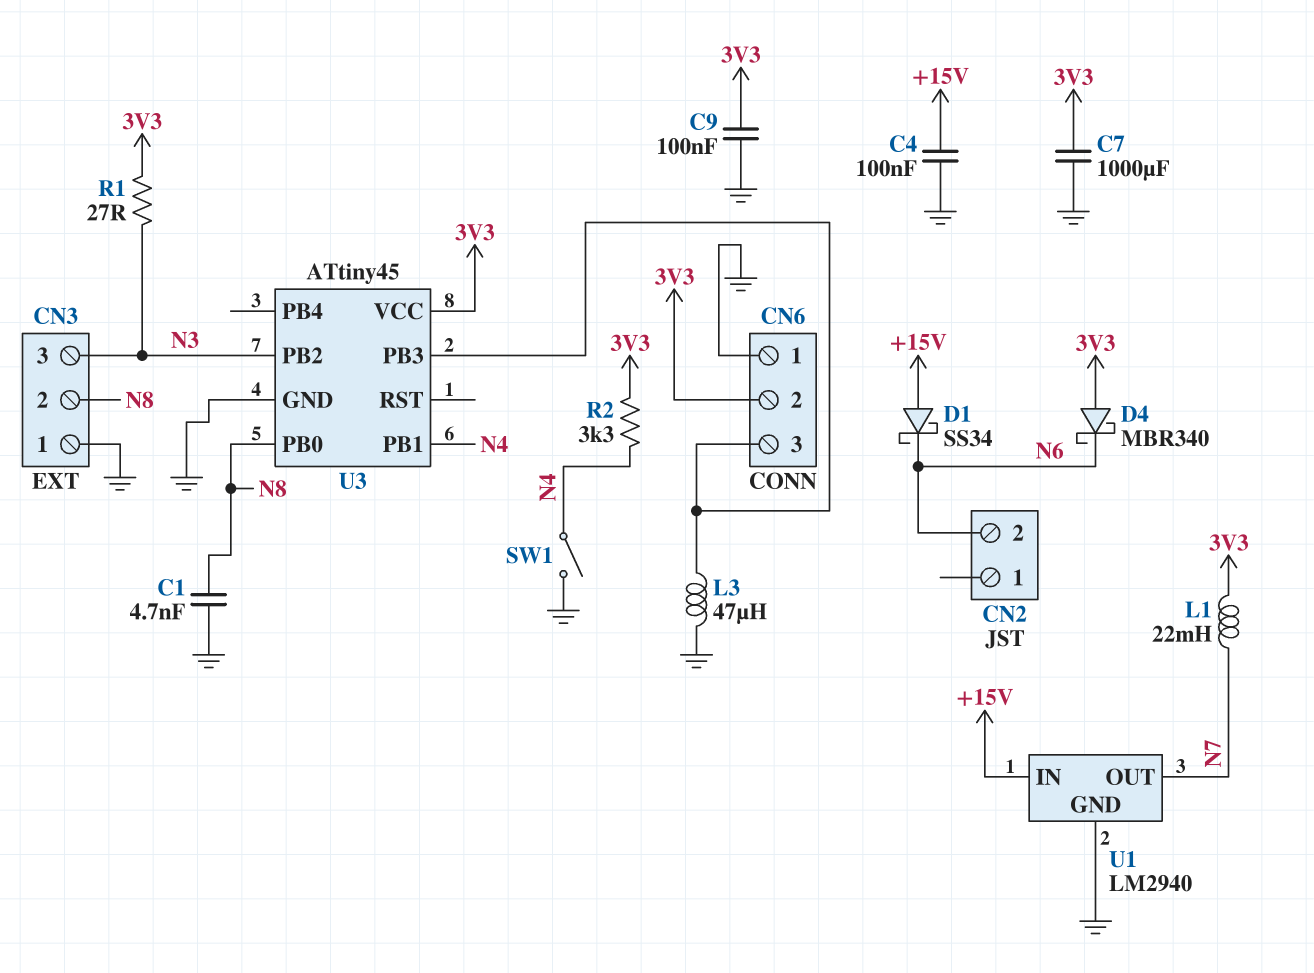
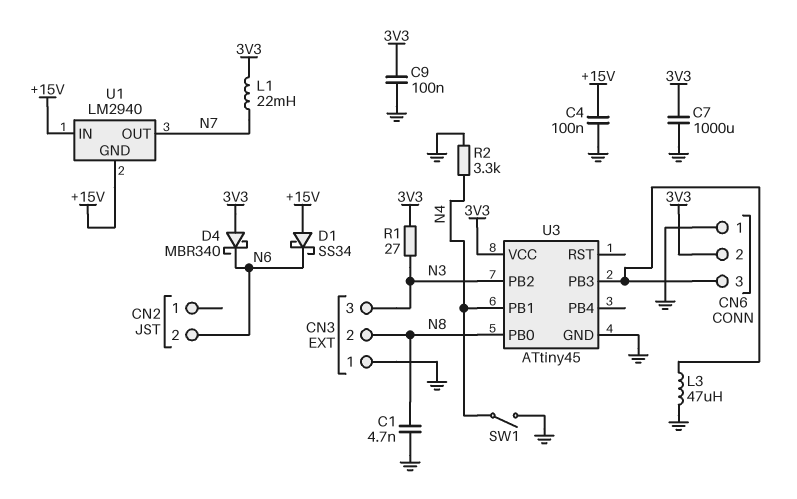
R2: 3.3k (3V3, N4) -> 3.3k (GND, N4)
U1 pin GND: GND -> +15V

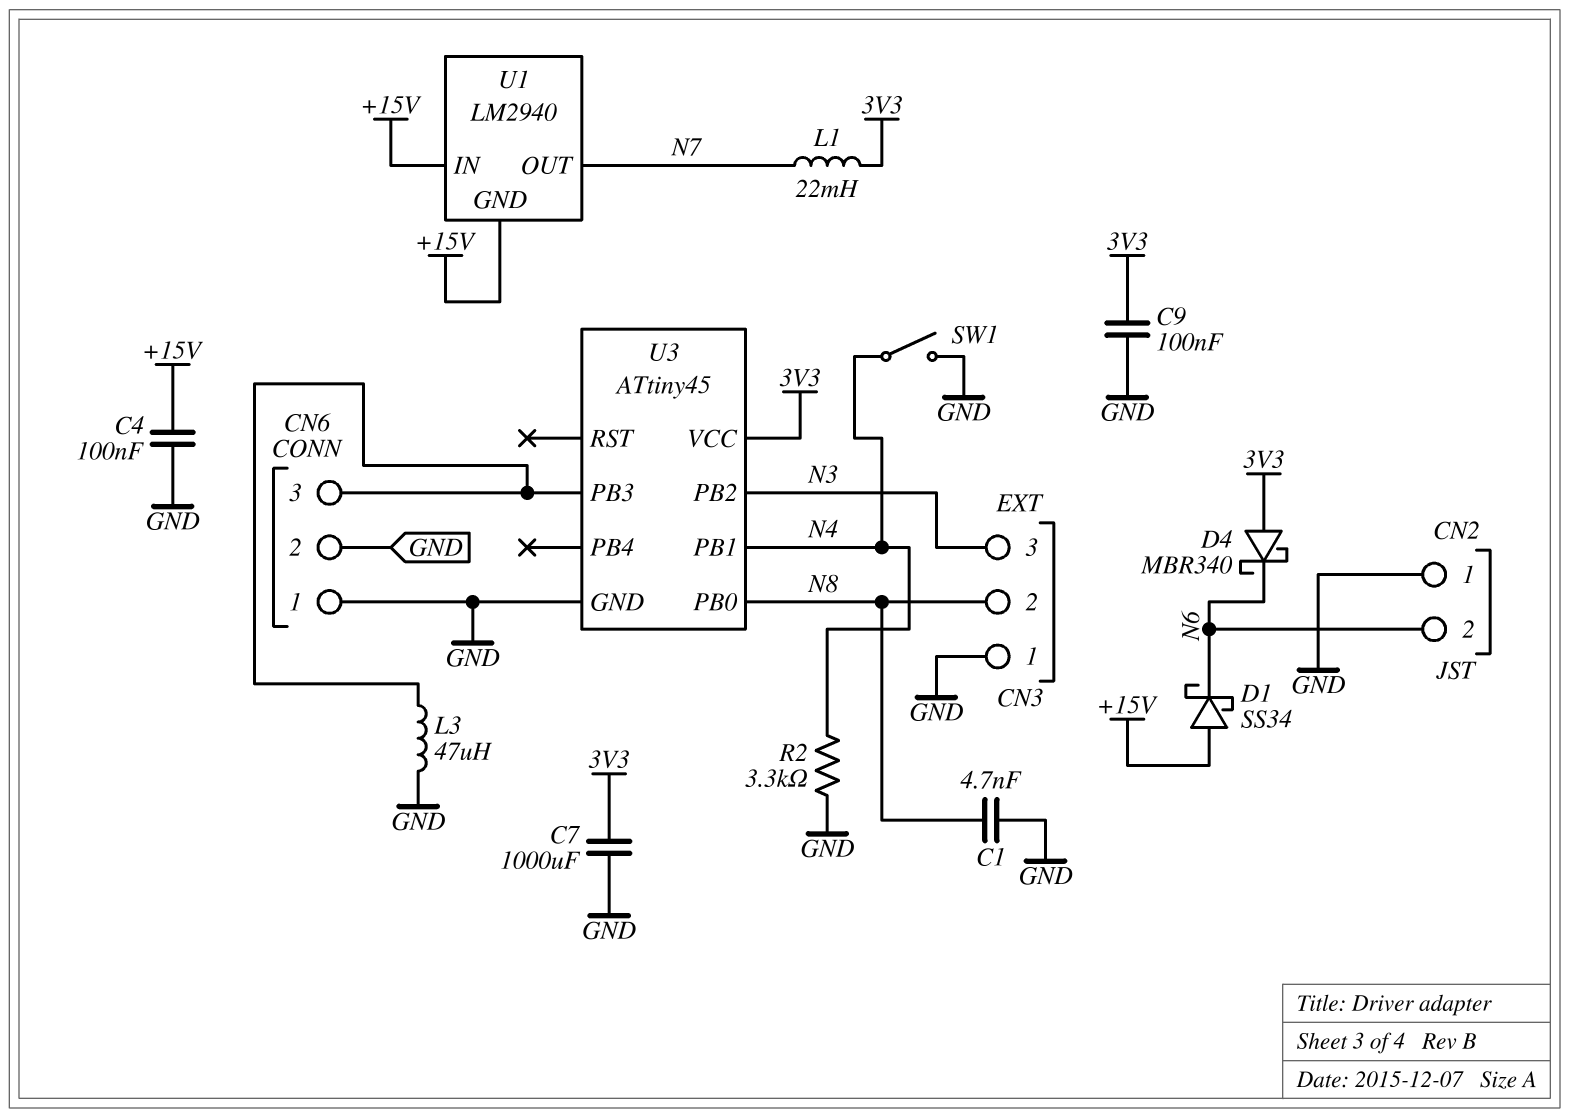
CN2 pin 1: none -> GND
CN6 pin 2: 3V3 -> GND
R1: 27 (3V3, N3) -> none

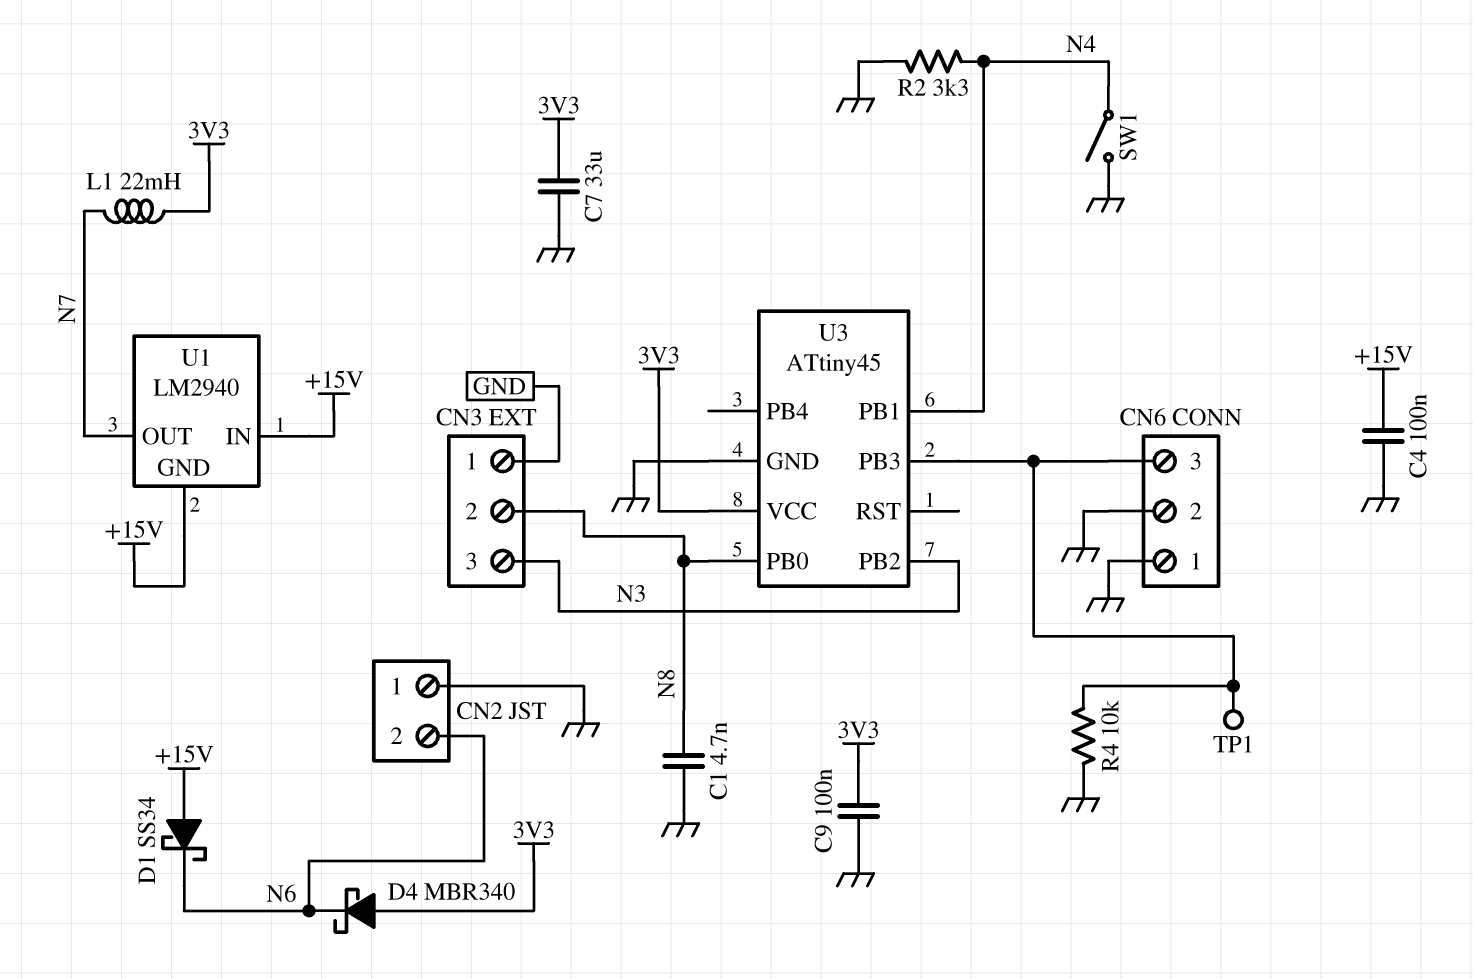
C7: 1000uF (3V3, GND) -> 33uF (3V3, GND)
L3: 47uH (CN6/3, GND) -> none
R4: none -> 10k (CN6/3, GND)
TP1: none -> test point (CN6/3)

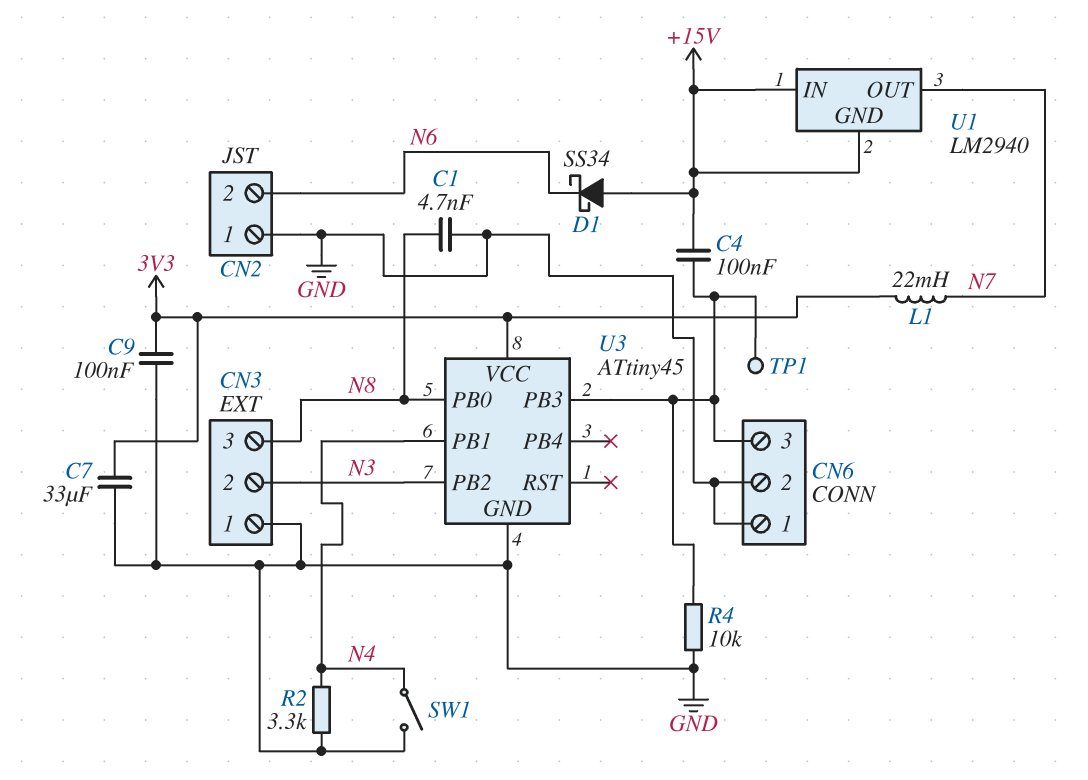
C4: 100nF (+15V, GND) -> 100nF (+15V, CN6/3)
CN3 pin 2: N8 -> N3
CN3 pin 3: N3 -> N8
D4: schottky MBR340 (A 3V3, K N6) -> none

